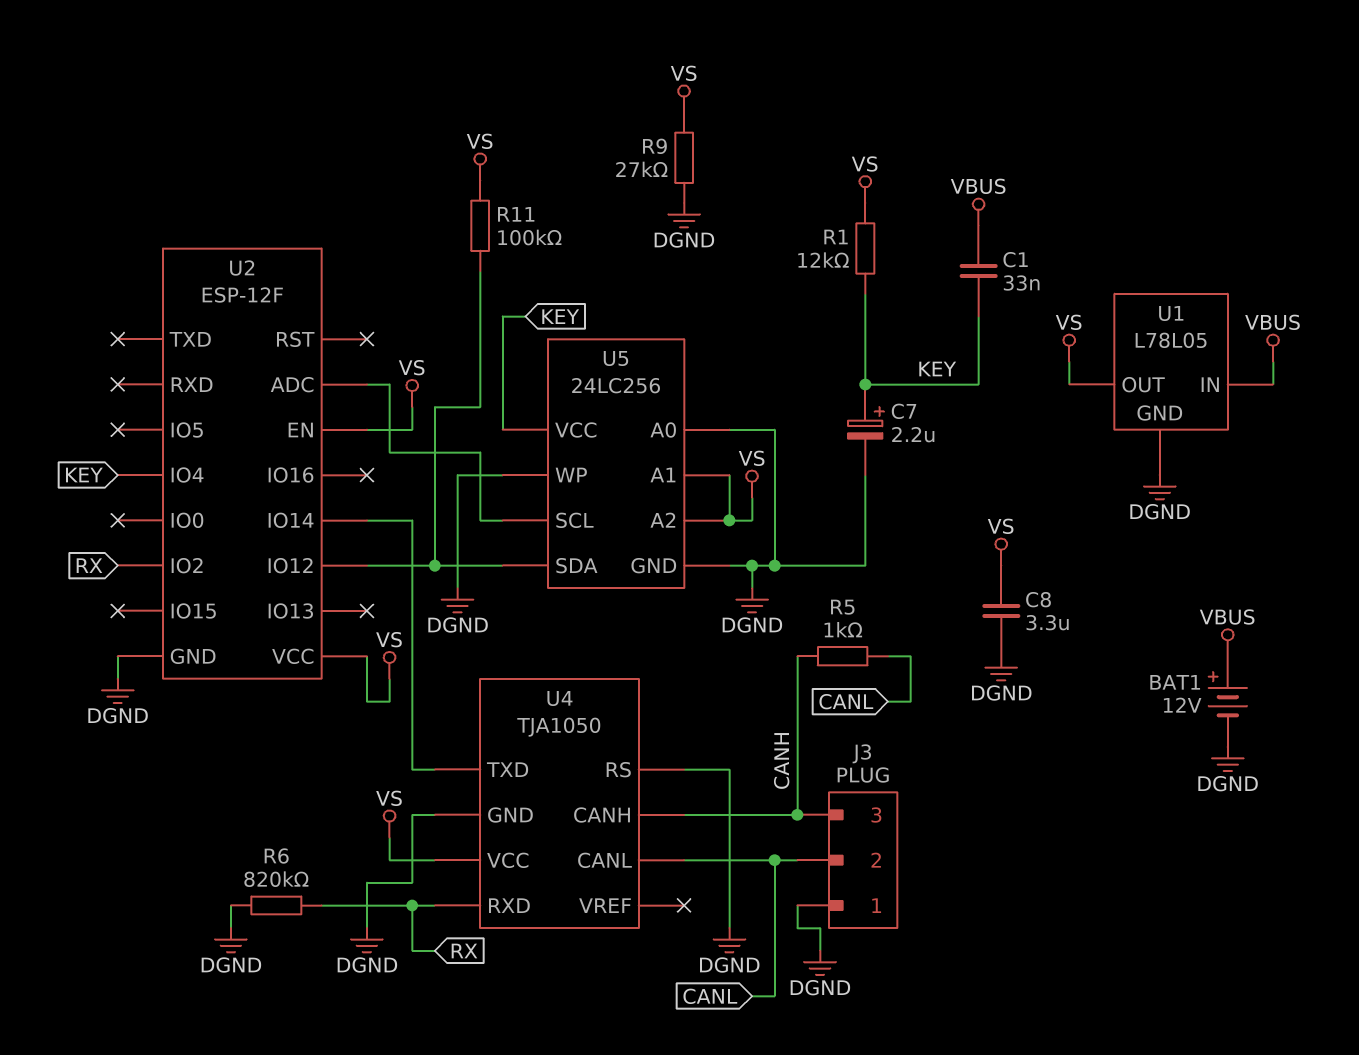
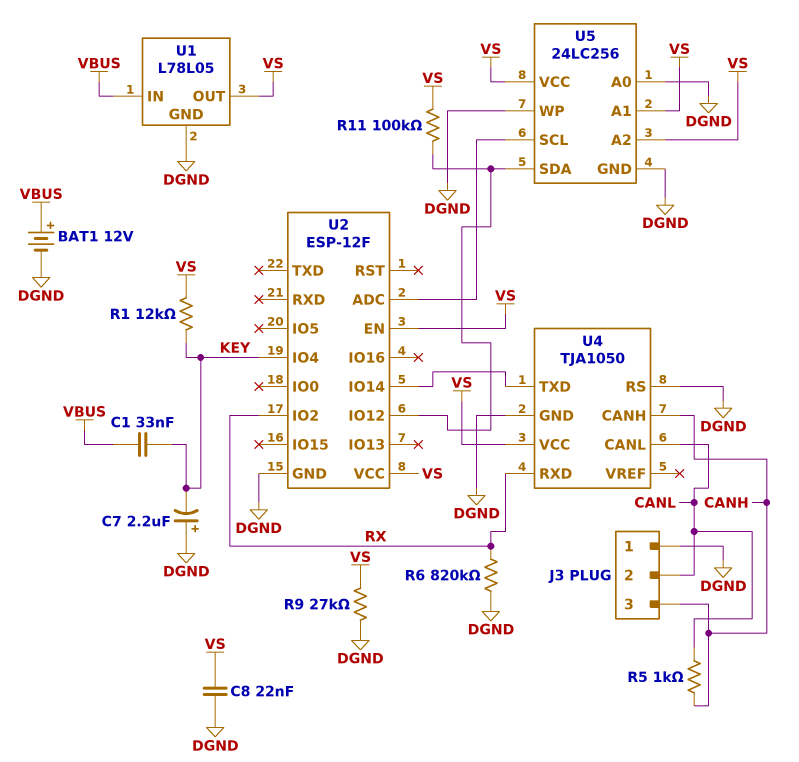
C7: 2.2uF (plus KEY, minus DGND) -> 2.2uF (plus DGND, minus KEY)
C8: 3.3uF (DGND, VS) -> 22nF (DGND, VS)
U5 pin VCC: KEY -> VS

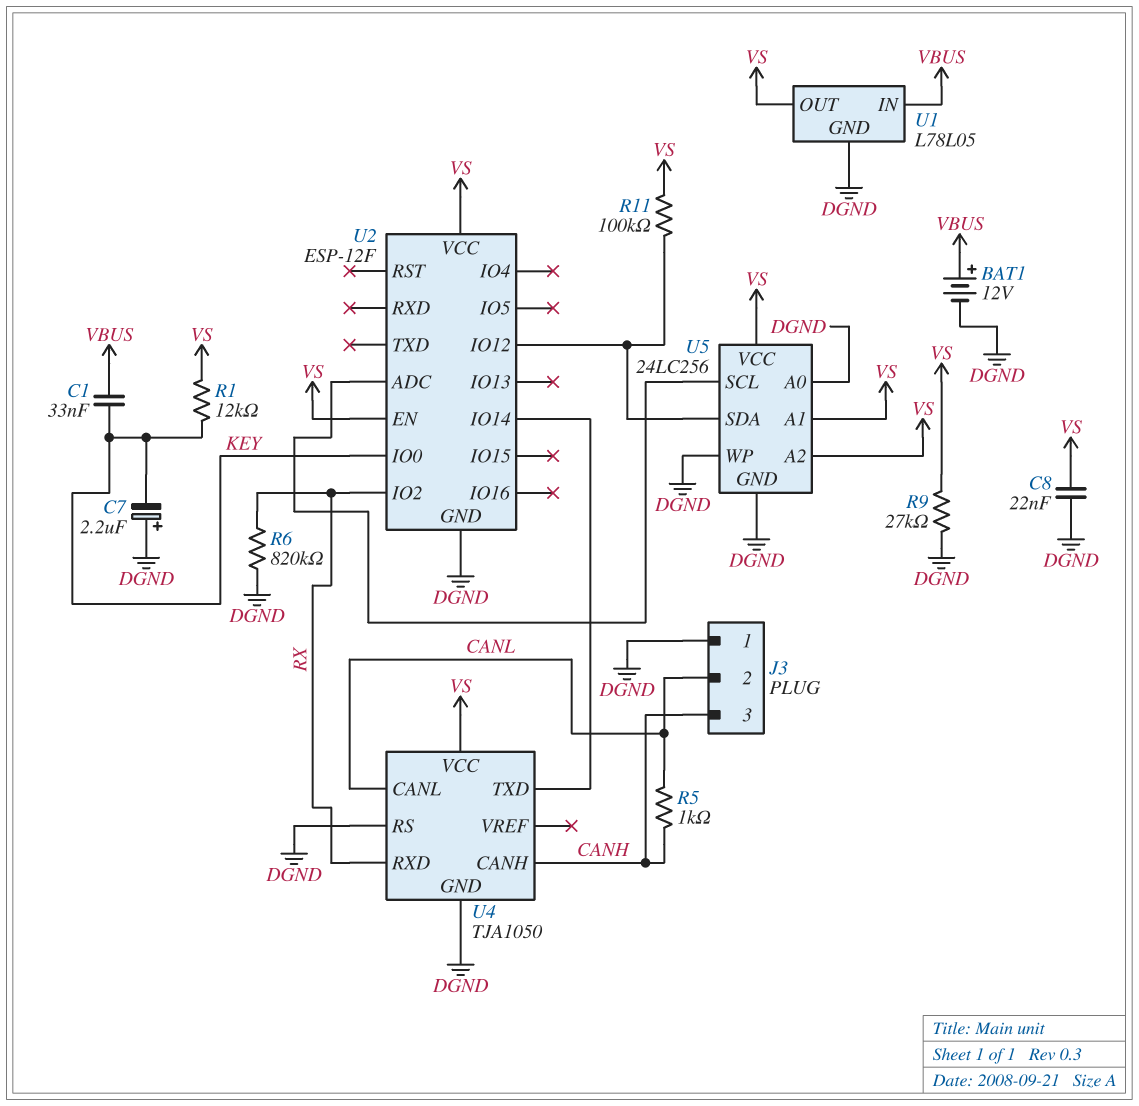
U2 pin IO0: none -> KEY
U2 pin IO4: KEY -> none

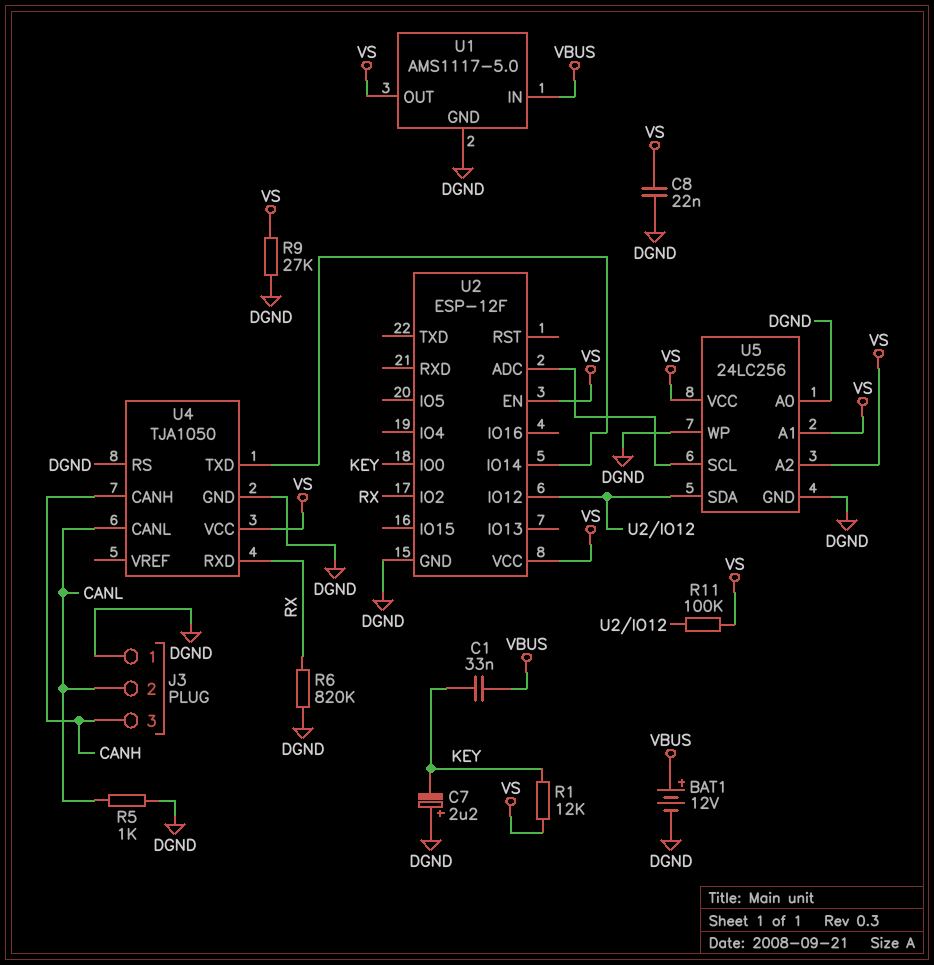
R5: 1k (CANH, CANL) -> 1k (CANL, DGND)
U1: L78L05 -> AMS1117-5.0

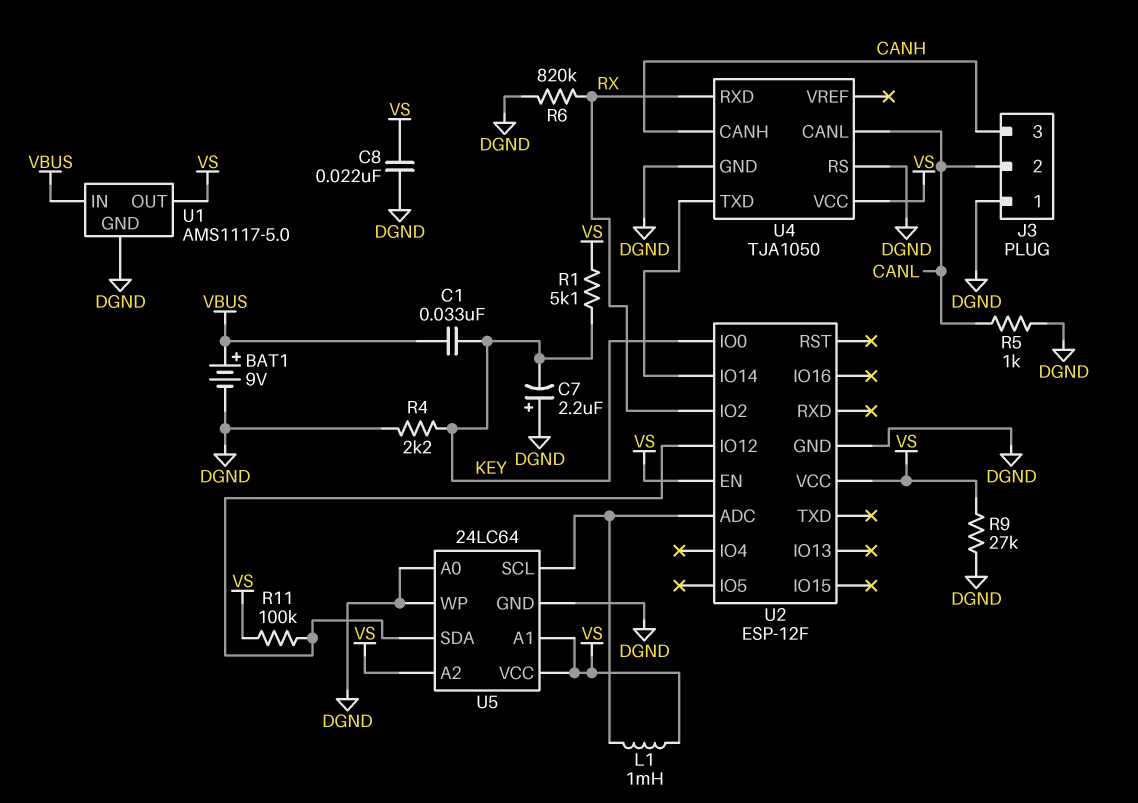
BAT1: 12V (plus VBUS, minus DGND) -> 9V (plus VBUS, minus DGND)
L1: none -> 1mH (U2/ADC, VS)
R1: 12k (KEY, VS) -> 5.1k (KEY, VS)
R4: none -> 2.2k (DGND, KEY)
U5: 24LC256 -> 24LC64

